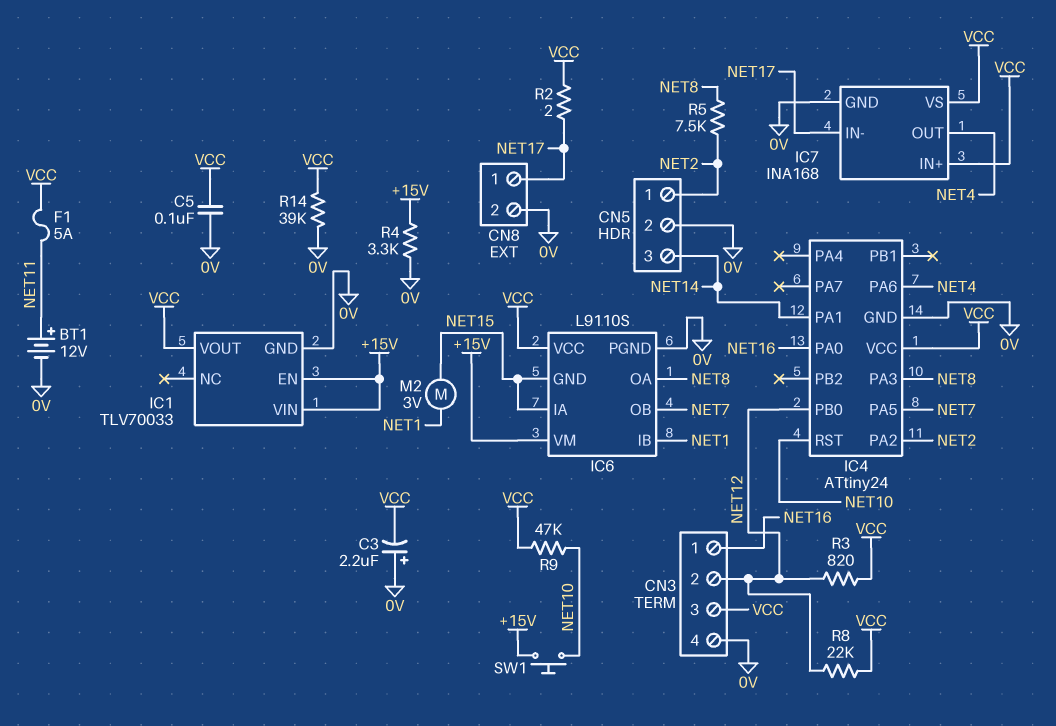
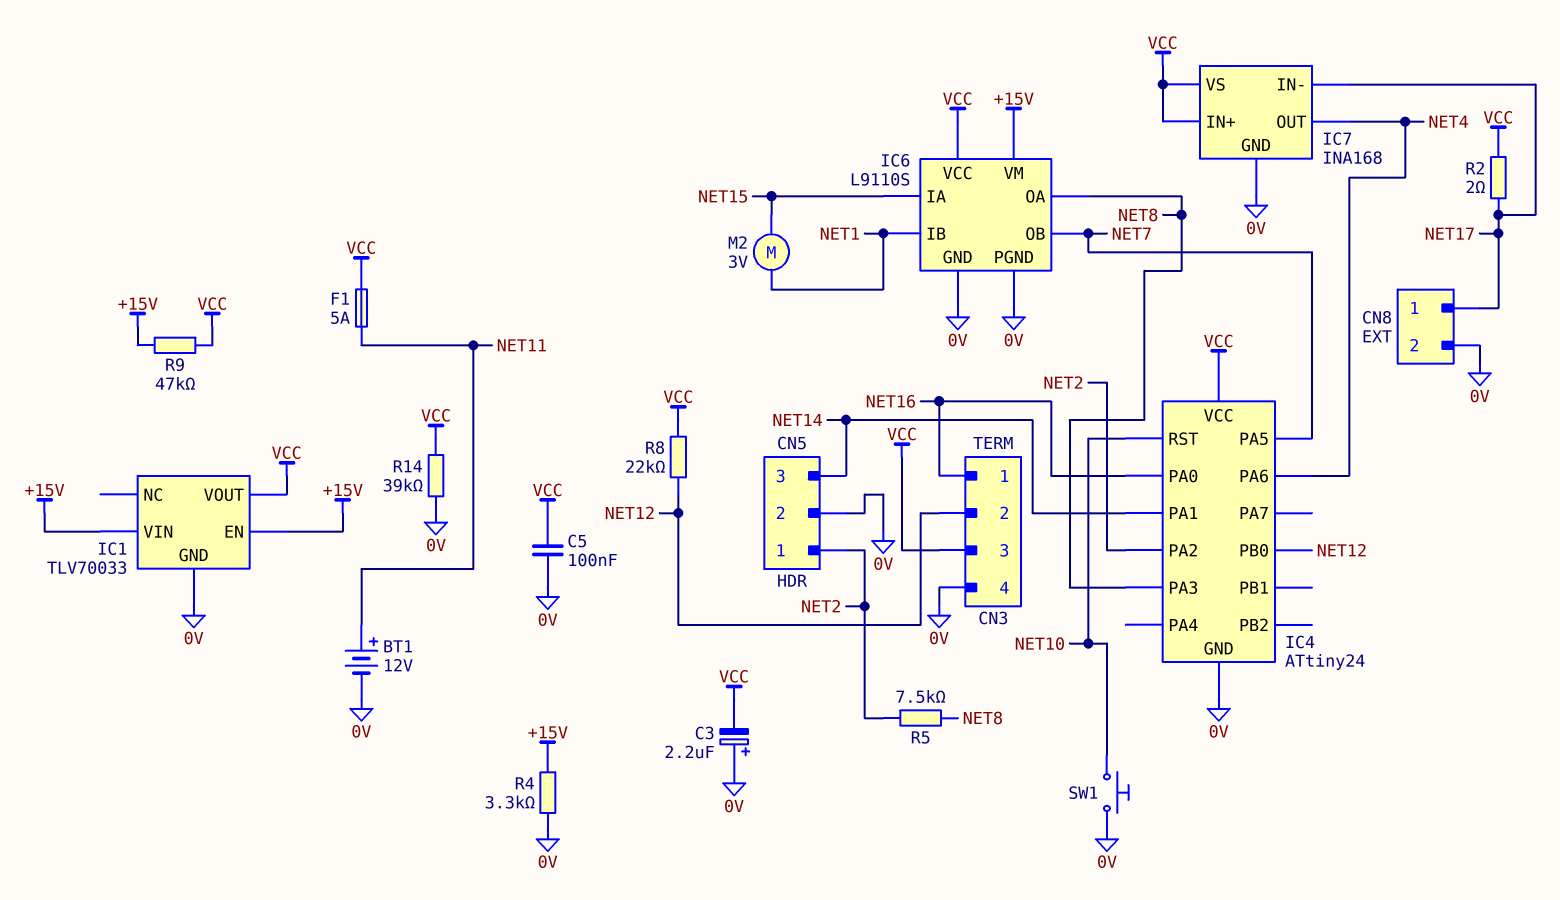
IC6 pin GND: NET15 -> 0V
R3: 820 (NET12, VCC) -> none
R9: 47k (NET10, VCC) -> 47k (+15V, VCC)
SW1: button (+15V, NET10) -> button (0V, NET10)

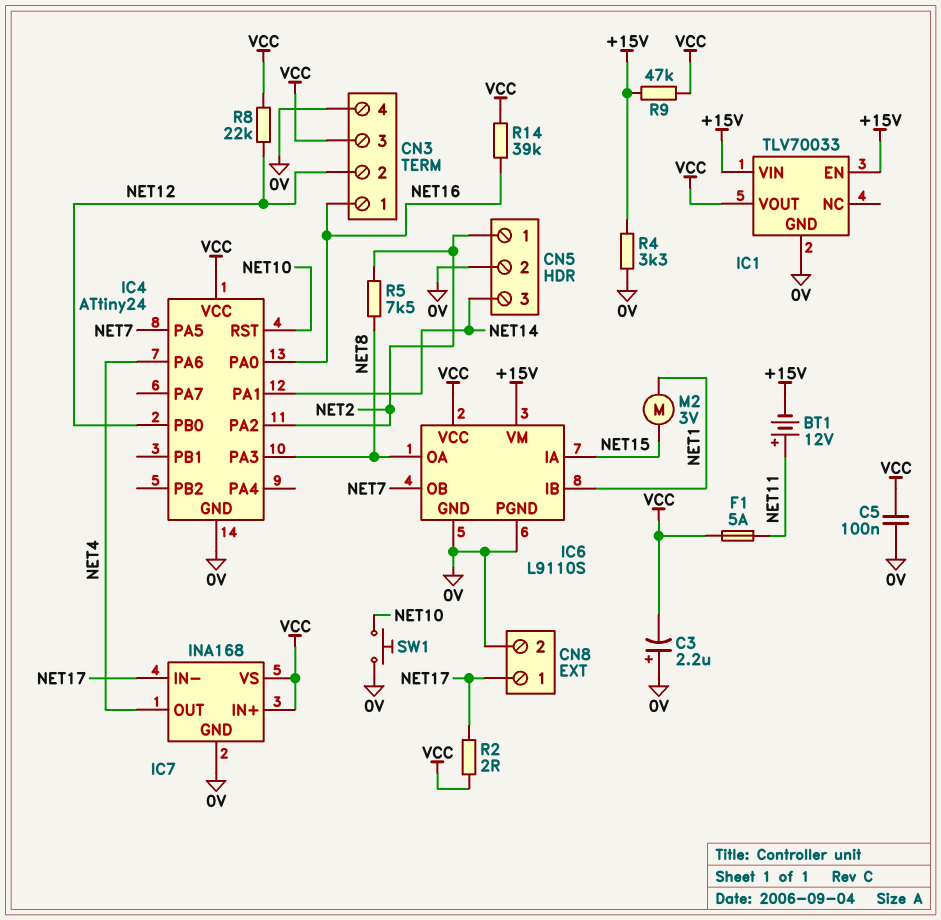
BT1: 12V (plus NET11, minus 0V) -> 12V (plus NET11, minus +15V)
R14: 39k (0V, VCC) -> 39k (NET16, VCC)

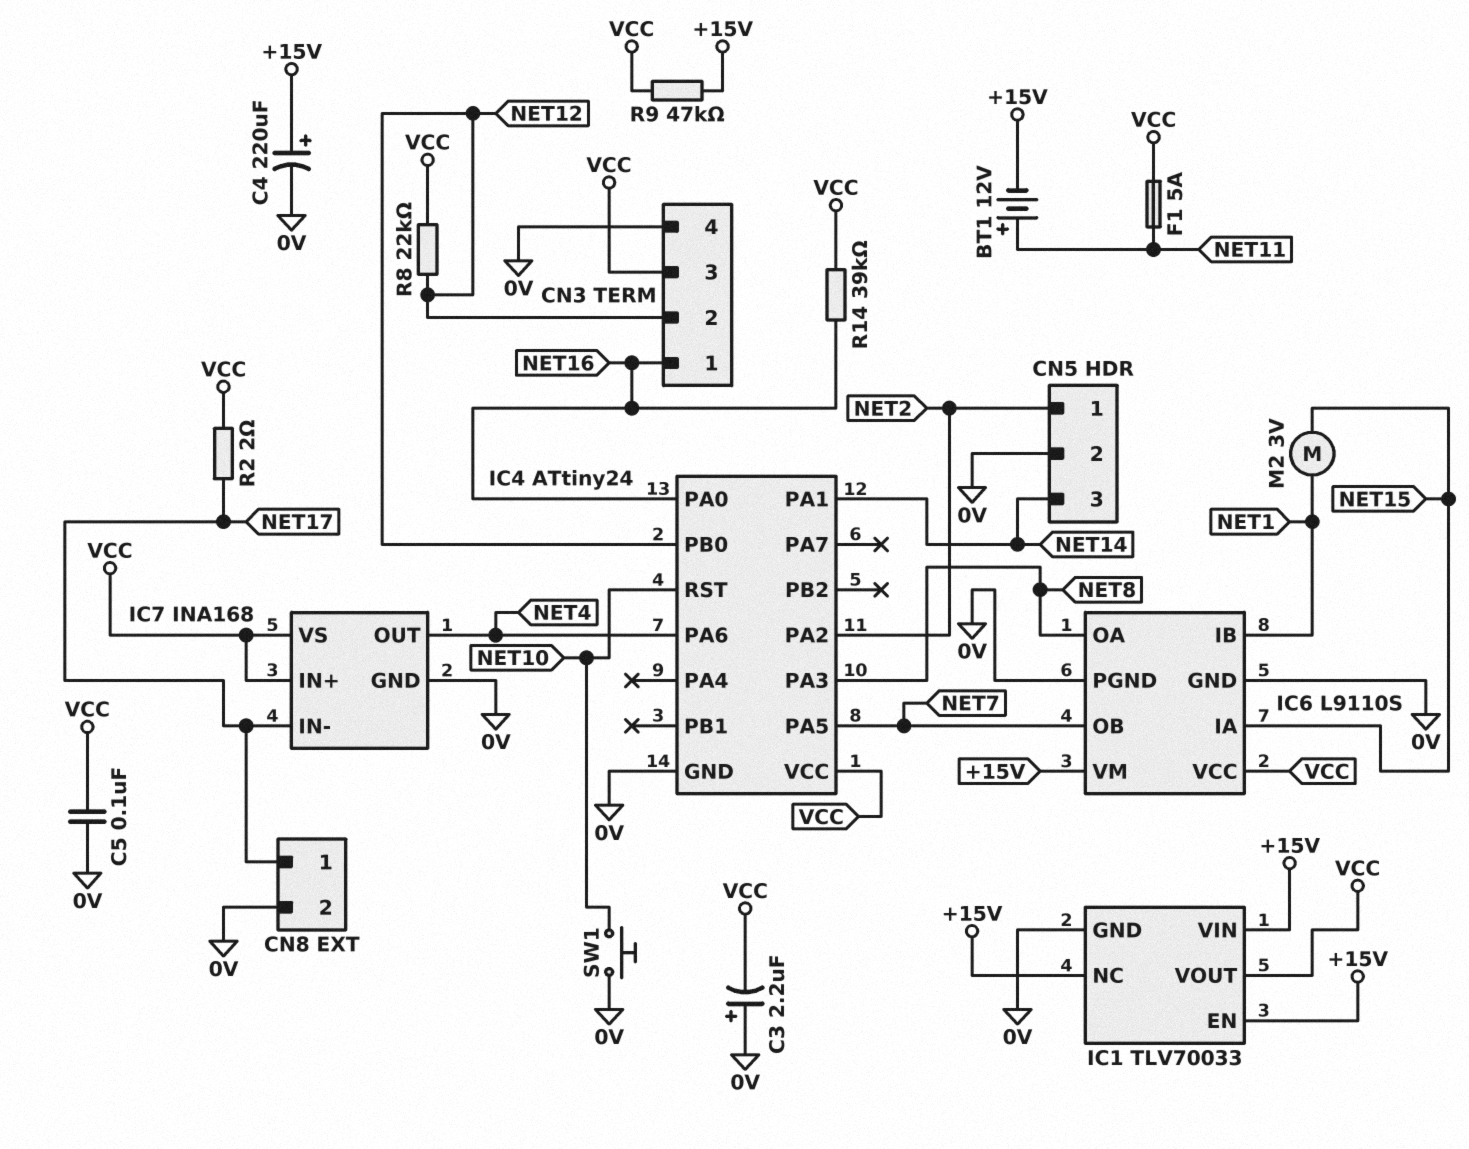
C4: none -> 220uF (plus +15V, minus 0V)
IC1 pin NC: none -> +15V
R4: 3.3k (+15V, 0V) -> none
R5: 7.5k (NET2, NET8) -> none

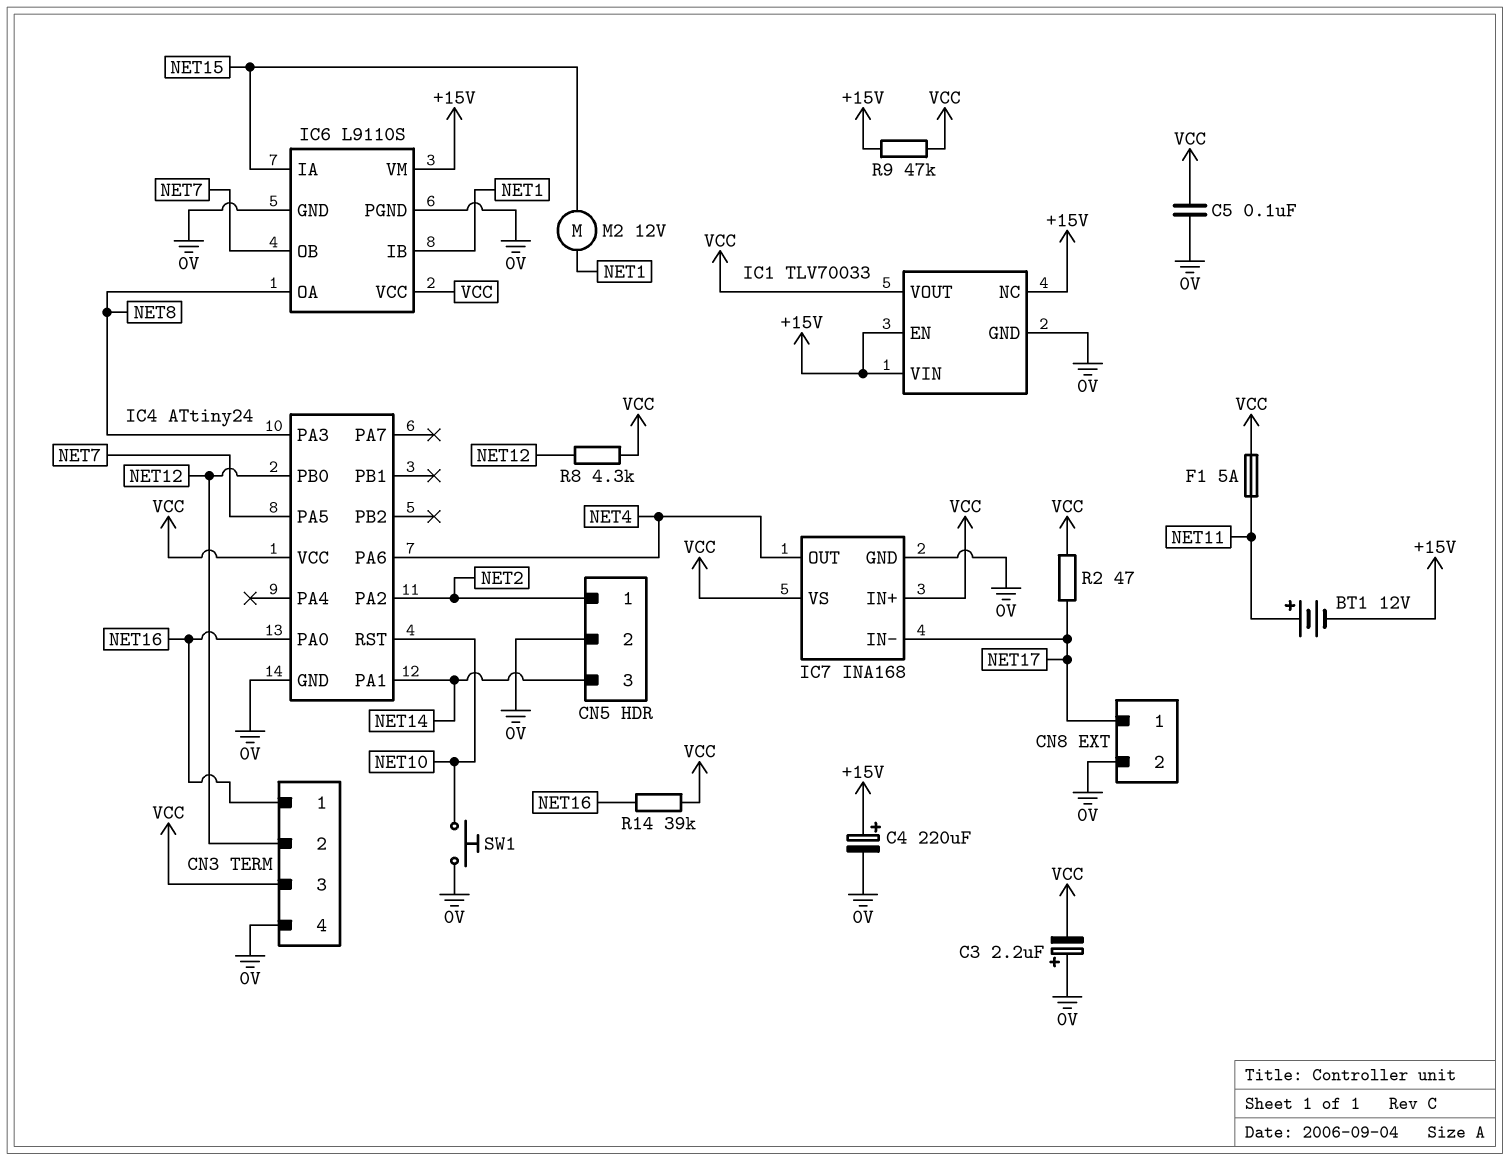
M2: motor 3V (NET1, NET15) -> motor 12V (NET1, NET15)
R2: 2 (NET17, VCC) -> 47 (NET17, VCC)
R8: 22k (NET12, VCC) -> 4.3k (NET12, VCC)

